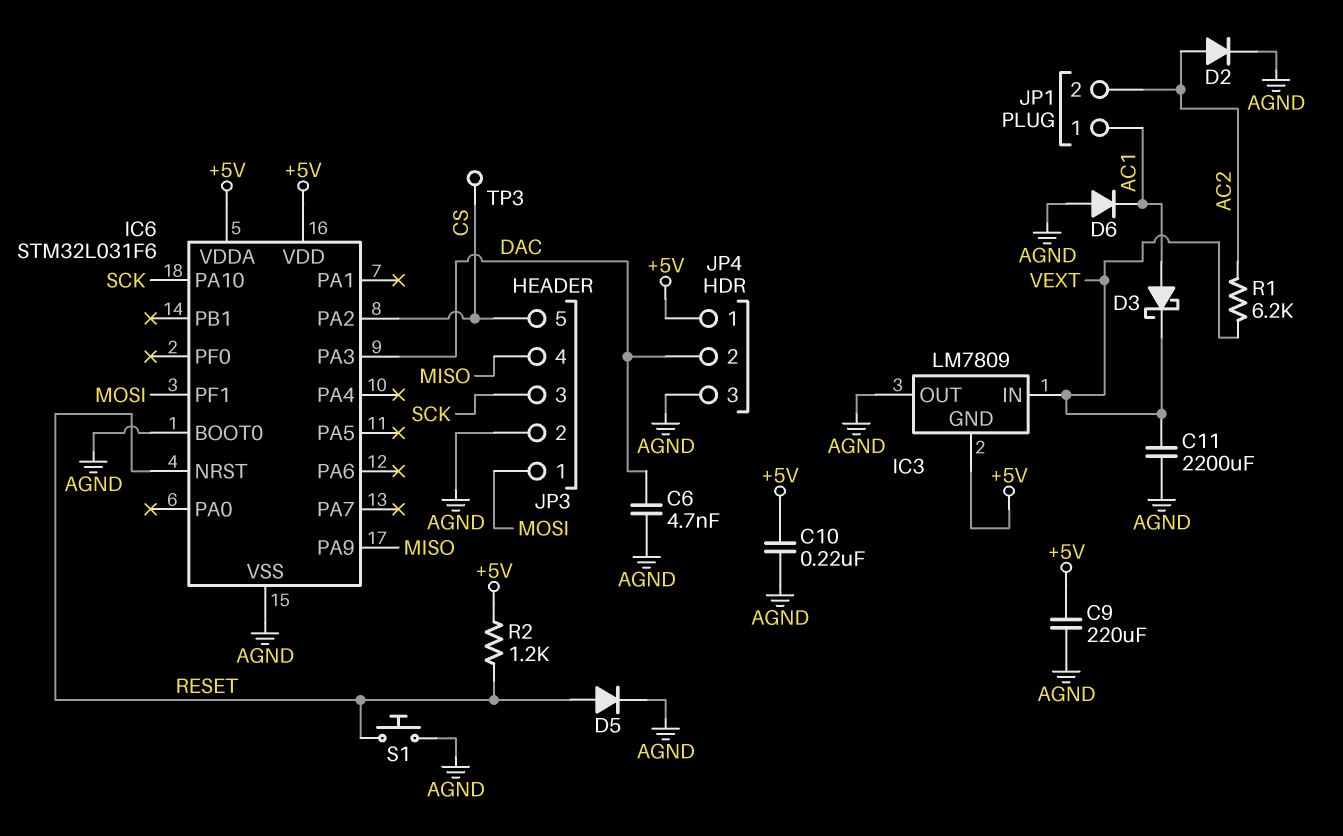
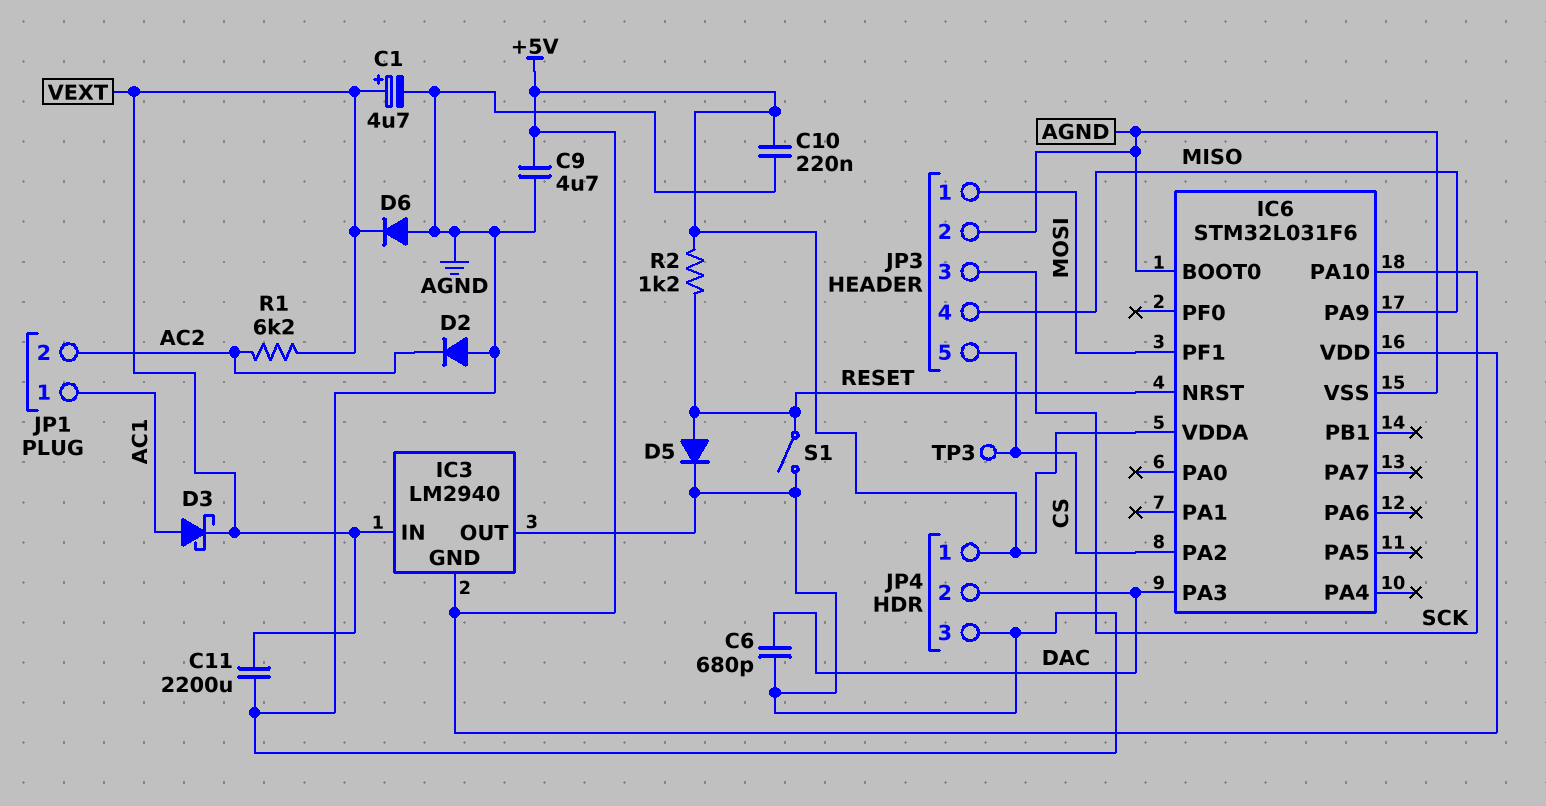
C1: none -> 4.7uF (plus VEXT, minus AGND)
C6: 4.7nF (AGND, DAC) -> 680pF (AGND, DAC)
C9: 220uF (+5V, AGND) -> 4.7uF (+5V, AGND)
D2: diode (A AC2, K AGND) -> diode (A AGND, K AC2)
D6: diode (A AGND, K AC1) -> diode (A AGND, K VEXT)
IC3: LM7809 -> LM2940
S1: button (AGND, RESET) -> switch (AGND, RESET)

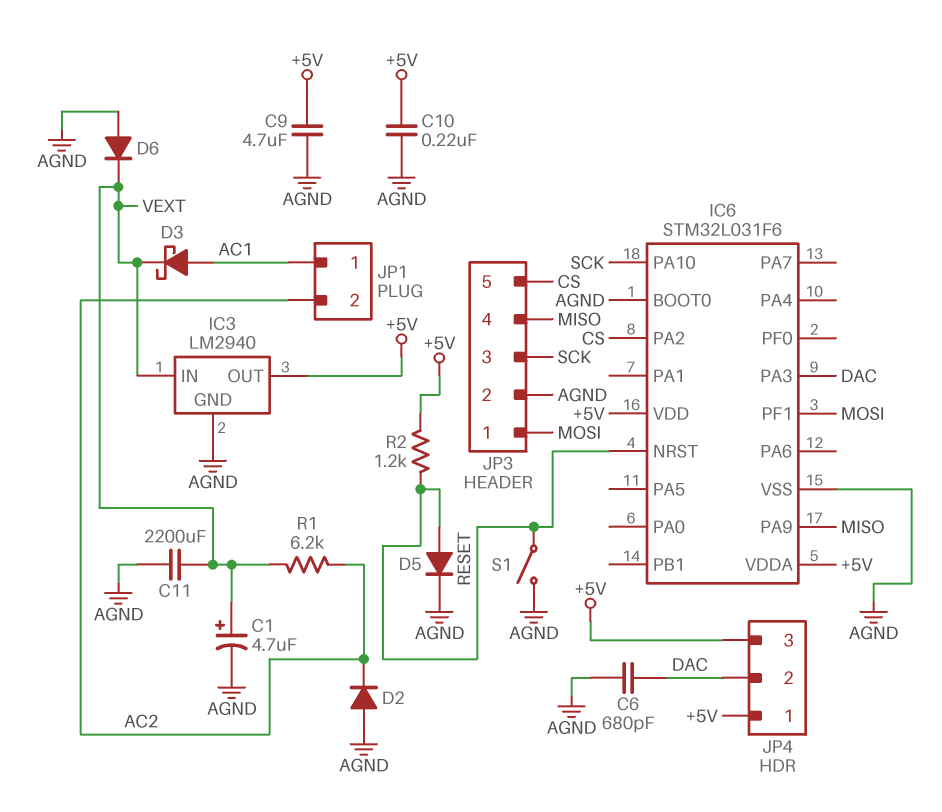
IC3 pin GND: +5V -> AGND
IC3 pin OUT: AGND -> +5V
JP4 pin 3: AGND -> +5V
TP3: test point (CS) -> none

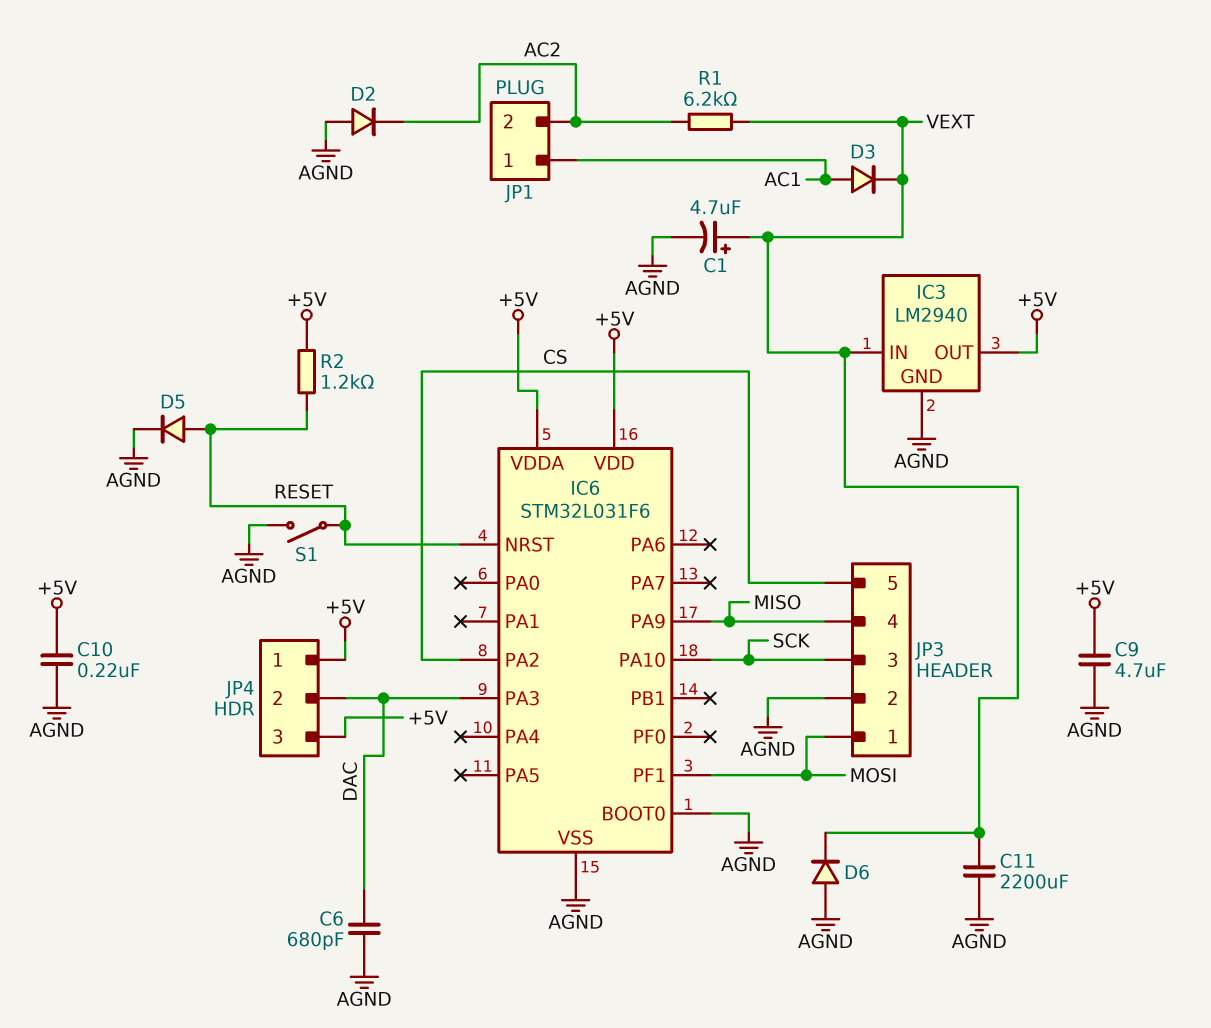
D3: schottky (A AC1, K VEXT) -> diode (A AC1, K VEXT)

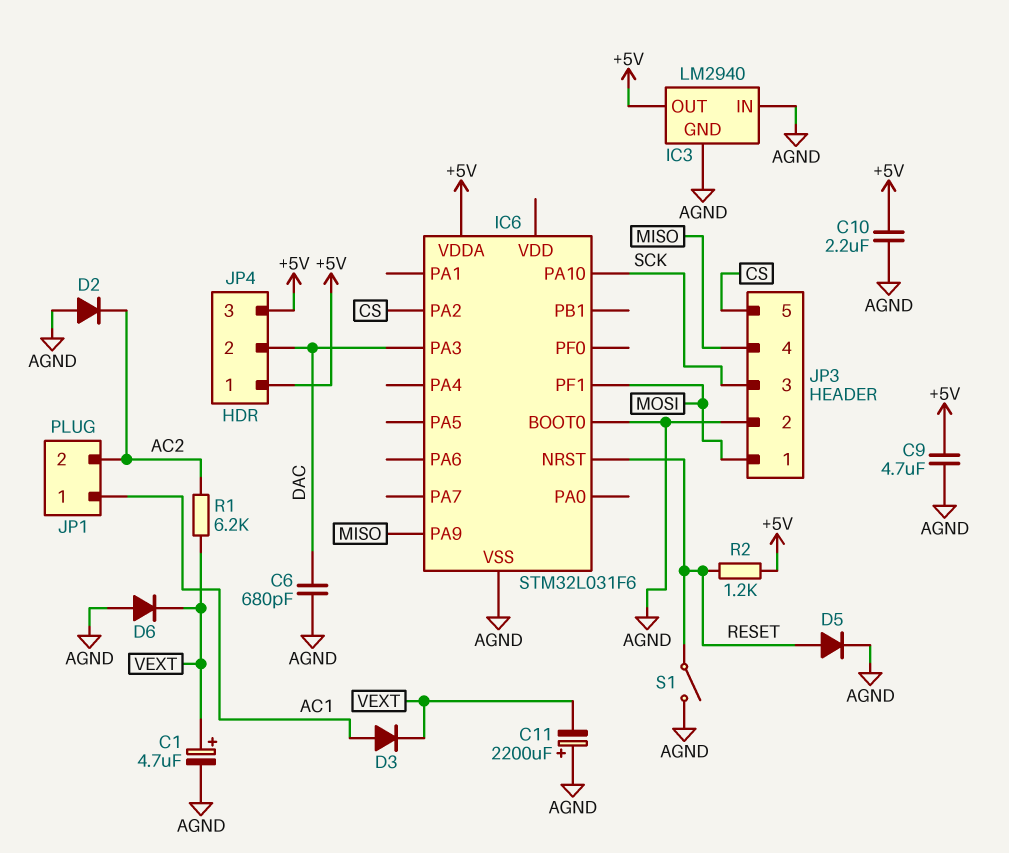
C10: 220nF (+5V, AGND) -> 2.2uF (+5V, AGND)
C11: 2200uF (AGND, VEXT) -> 2200uF (plus AGND, minus VEXT)
IC3 pin IN: VEXT -> AGND
IC6 pin VDD: +5V -> none

